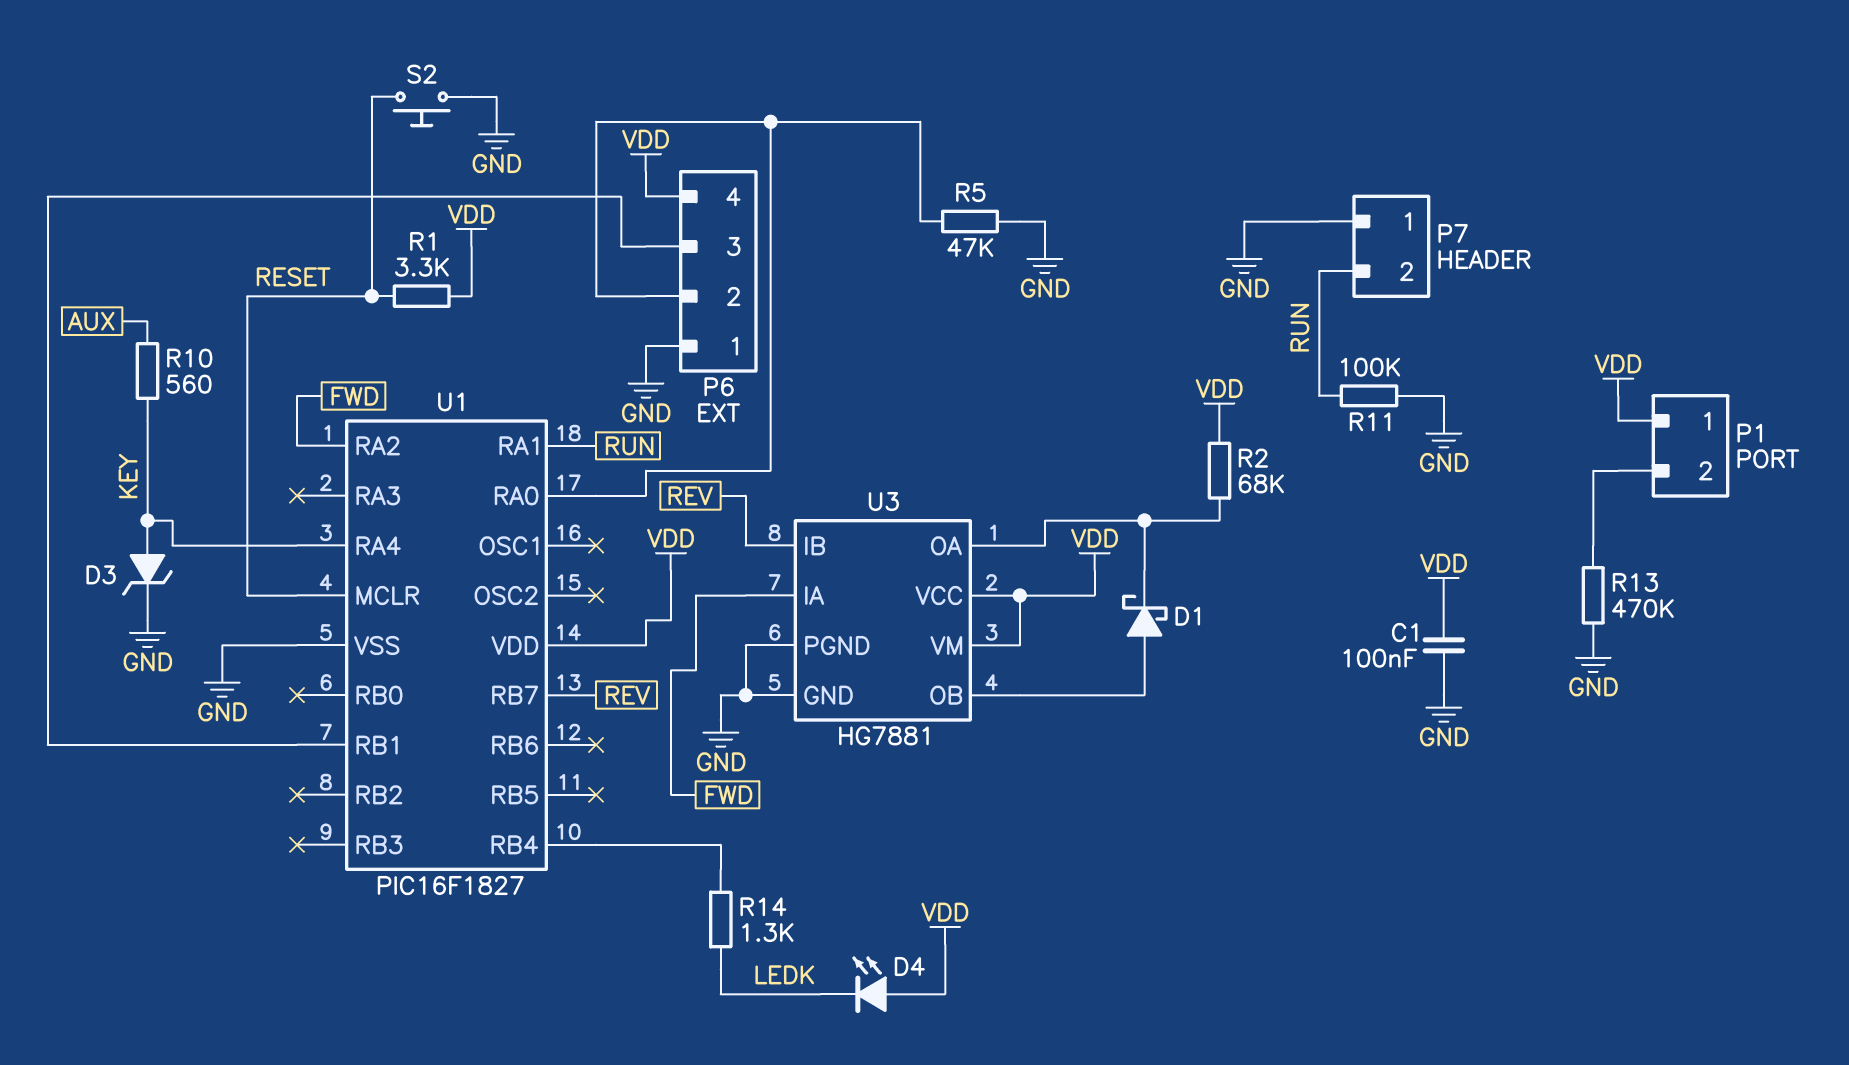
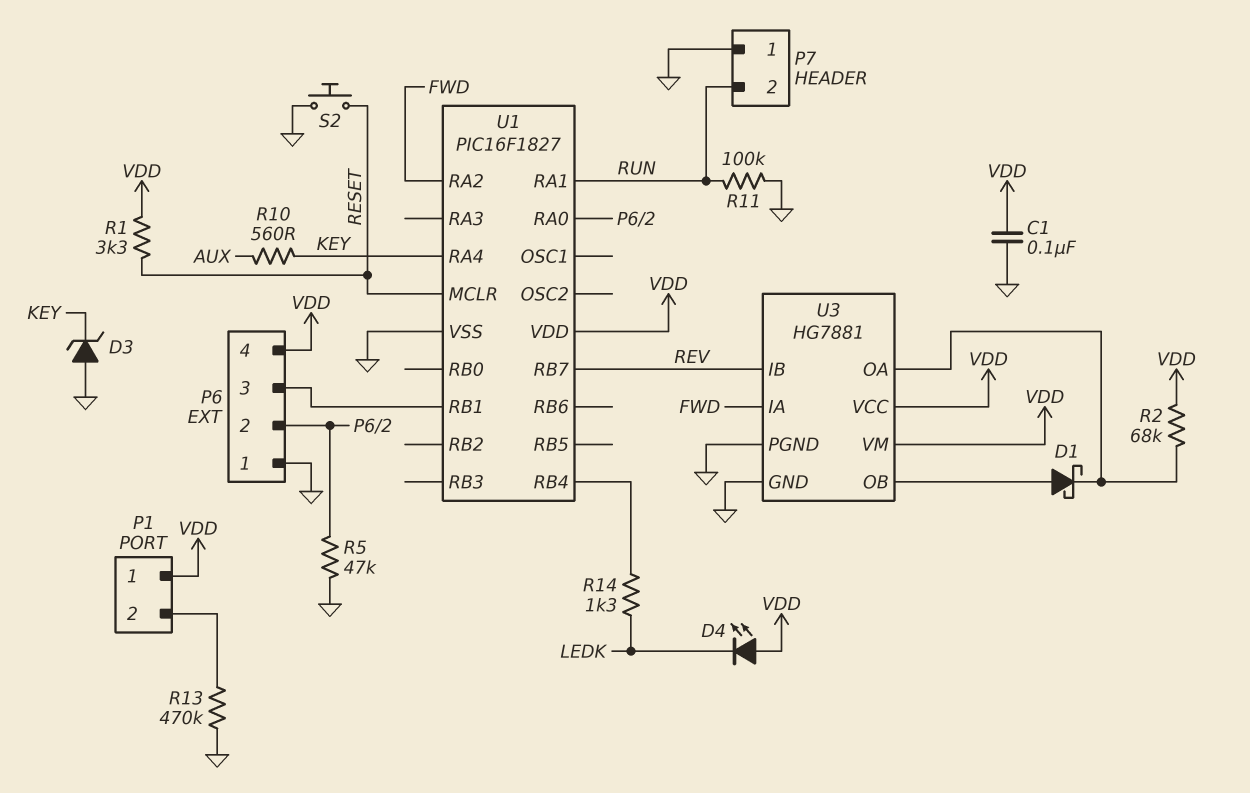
D3: zener (A KEY, K GND) -> zener (A GND, K KEY)

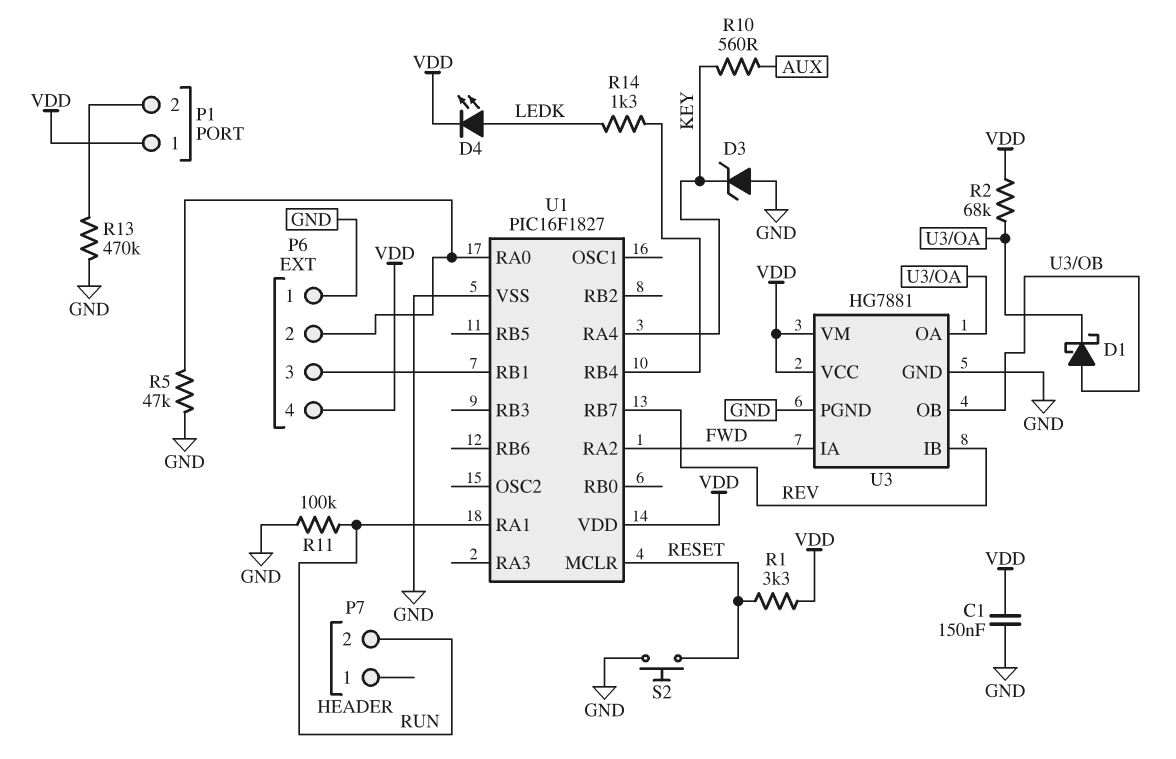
C1: 100nF (GND, VDD) -> 150nF (GND, VDD)
D4: LED (A VDD, K LEDK) -> LED (A LEDK, K VDD)
P7 pin 1: GND -> none

